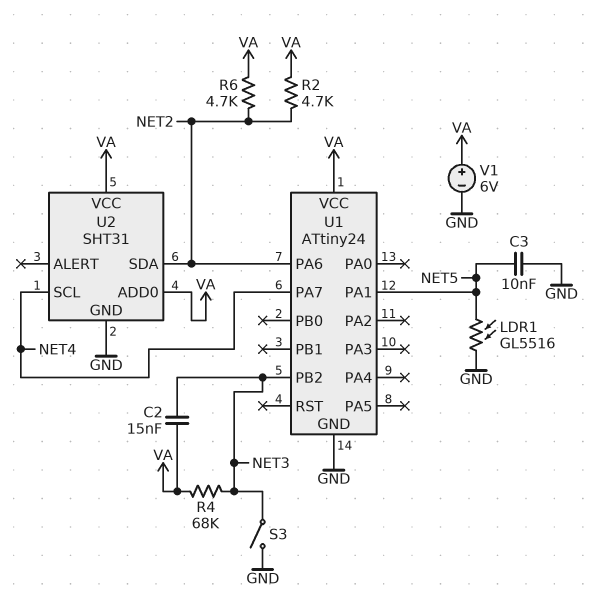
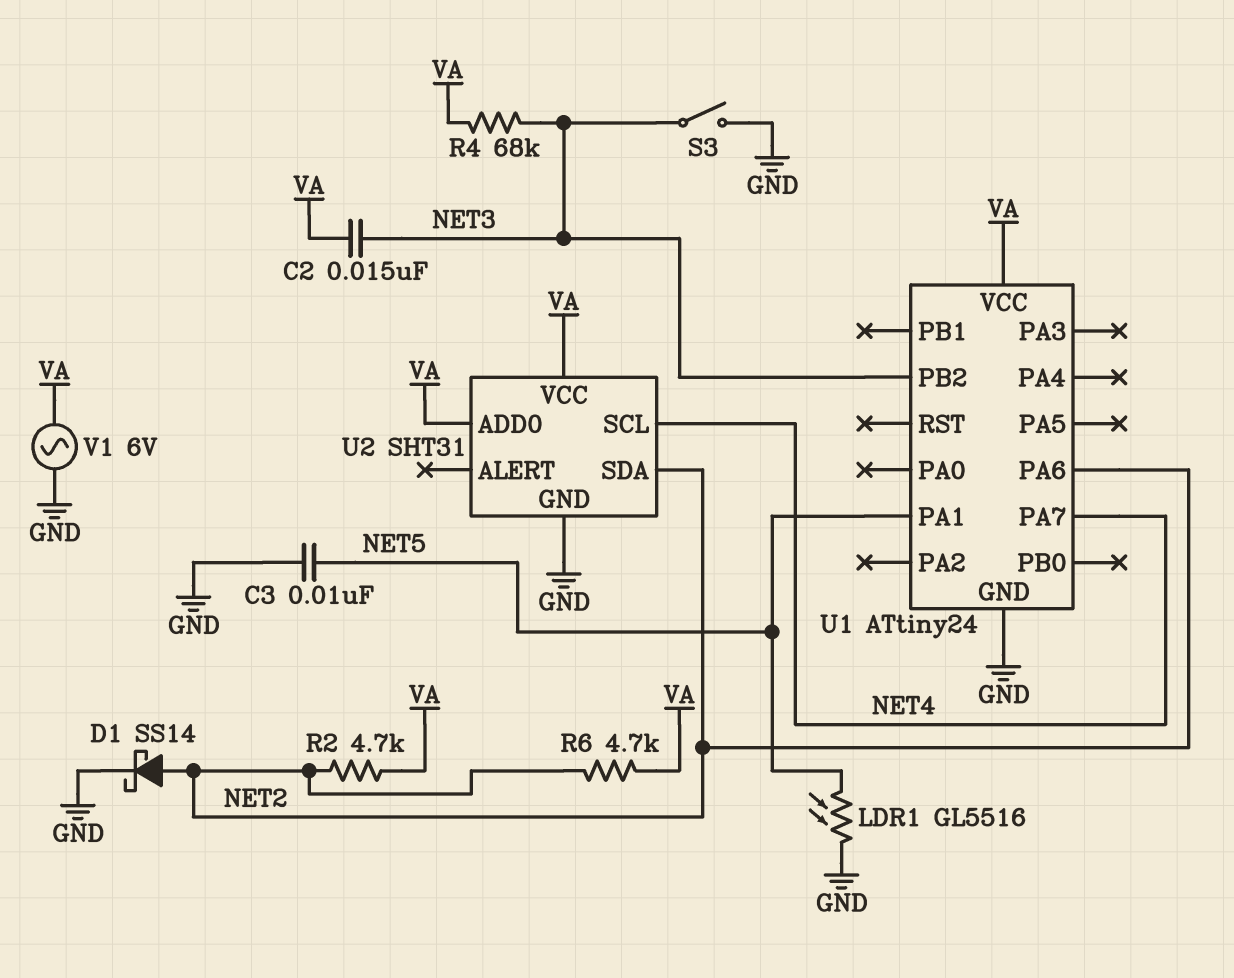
D1: none -> schottky SS14 (A NET2, K GND)
V1: 6V (plus VA, minus GND) -> AC 6V (GND, VA)

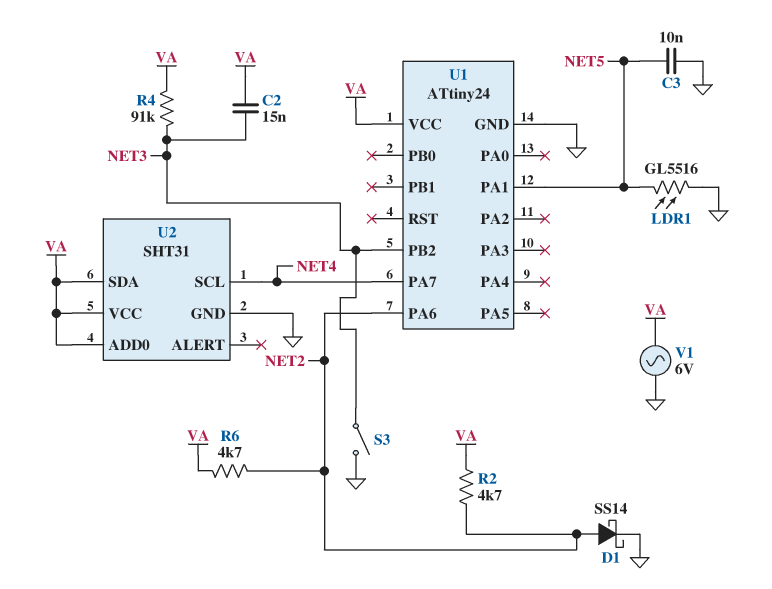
R4: 68k (NET3, VA) -> 91k (NET3, VA)
U2 pin SDA: NET2 -> VA

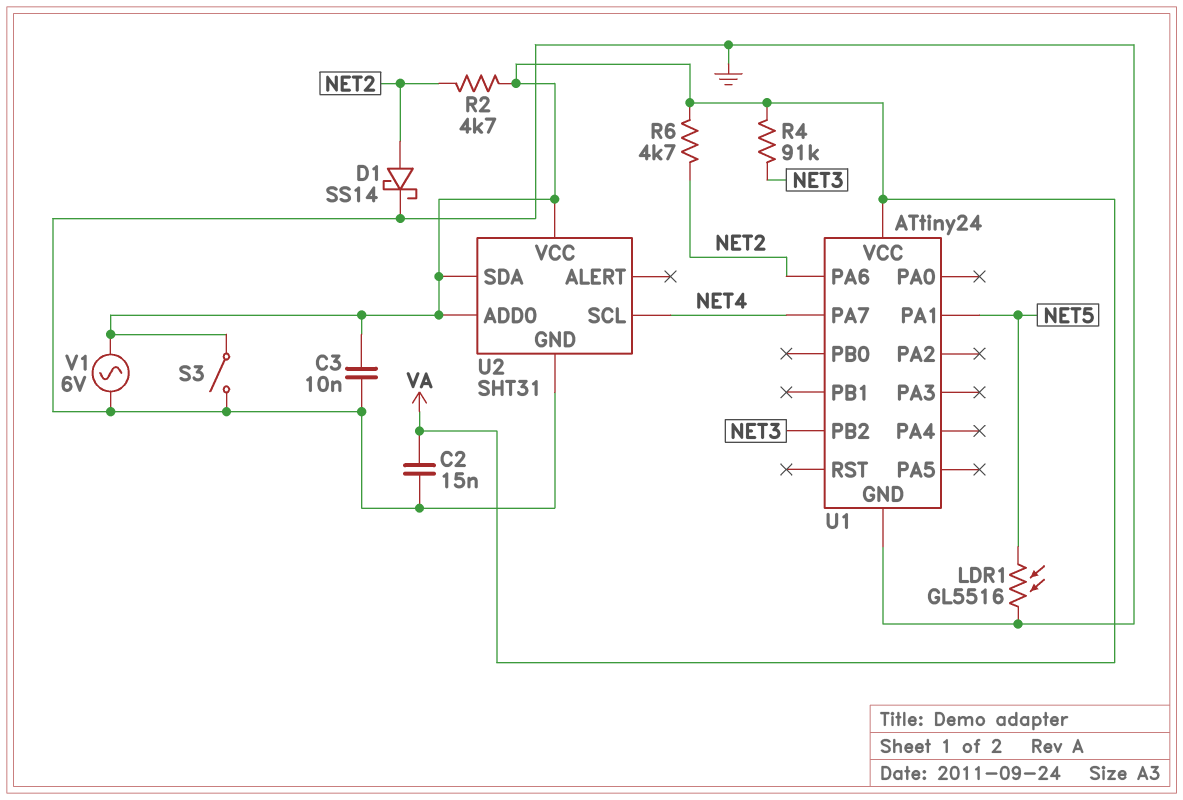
C2: 15nF (NET3, VA) -> 15nF (GND, VA)
C3: 10nF (GND, NET5) -> 10nF (GND, VA)
S3: switch (GND, NET3) -> switch (GND, VA)

